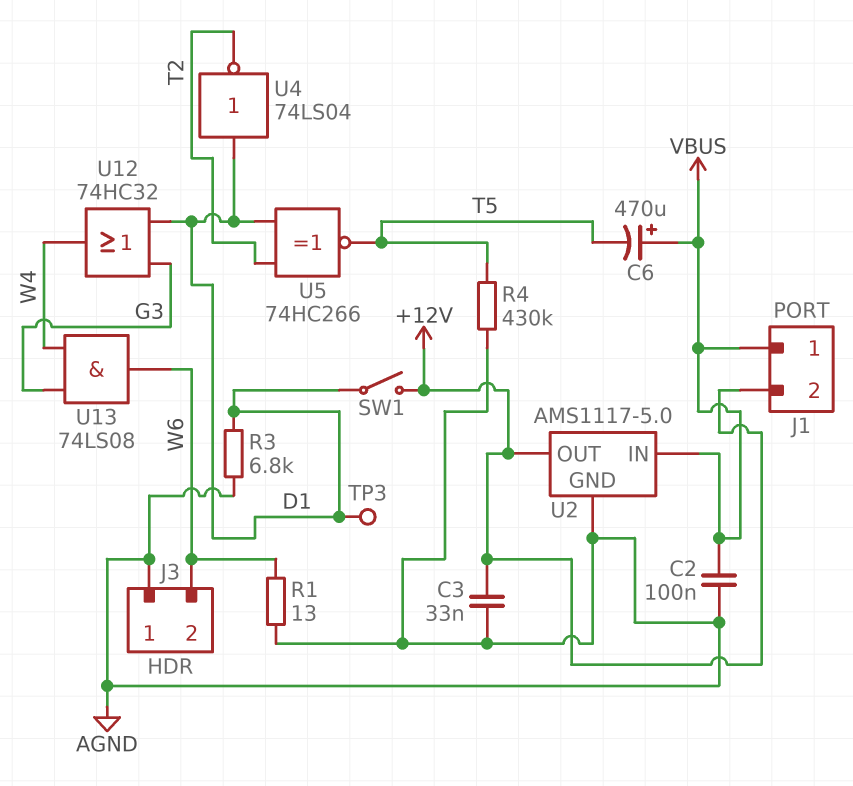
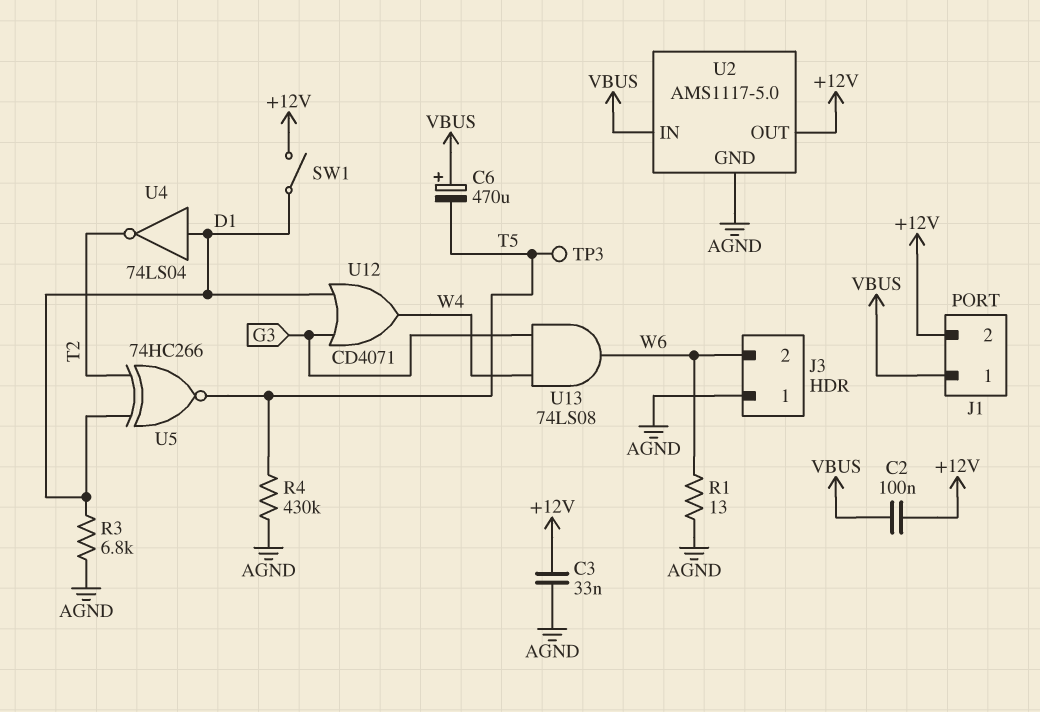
C2: 100nF (AGND, VBUS) -> 100nF (+12V, VBUS)
TP3: test point (D1) -> test point (T5)
U12: OR 74HC32 (in D1, in G3, out W4) -> OR CD4071 (in D1, in G3, out W4)

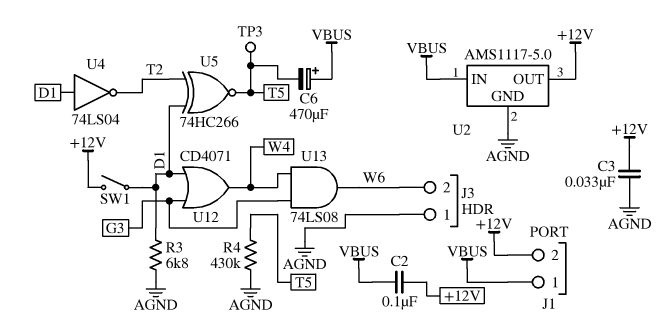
R1: 13 (AGND, W6) -> none

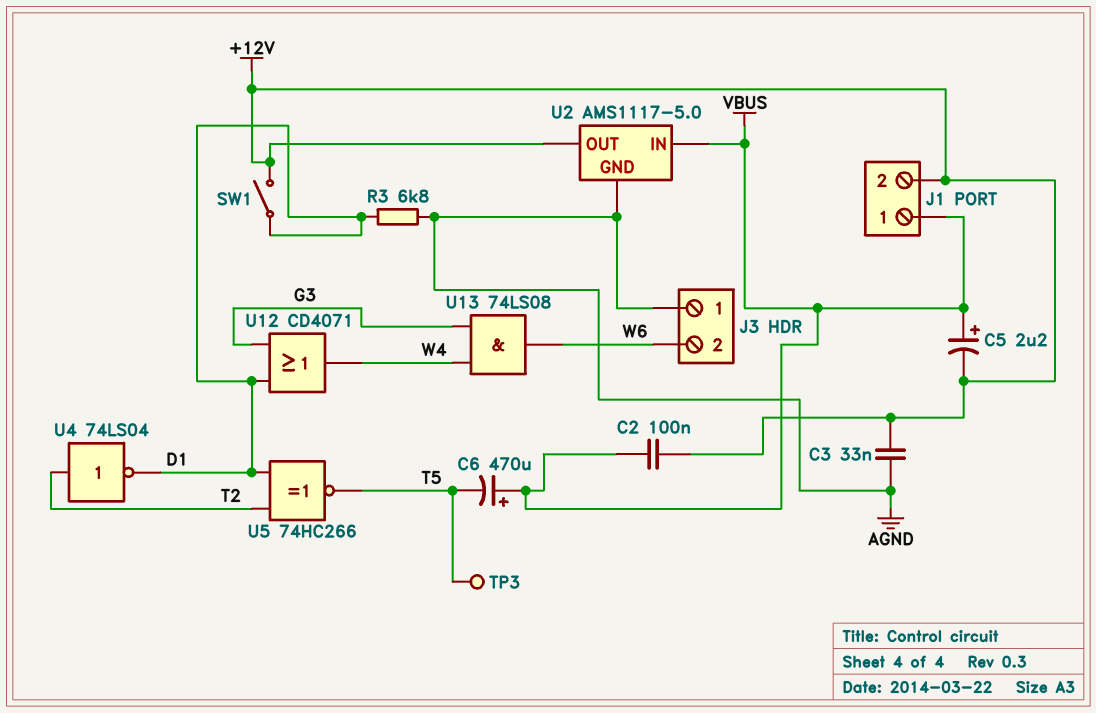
C5: none -> 2.2uF (plus VBUS, minus +12V)
R4: 430k (AGND, T5) -> none
U4: NOT 74LS04 (in D1, out T2) -> NOT 74LS04 (in T2, out D1)

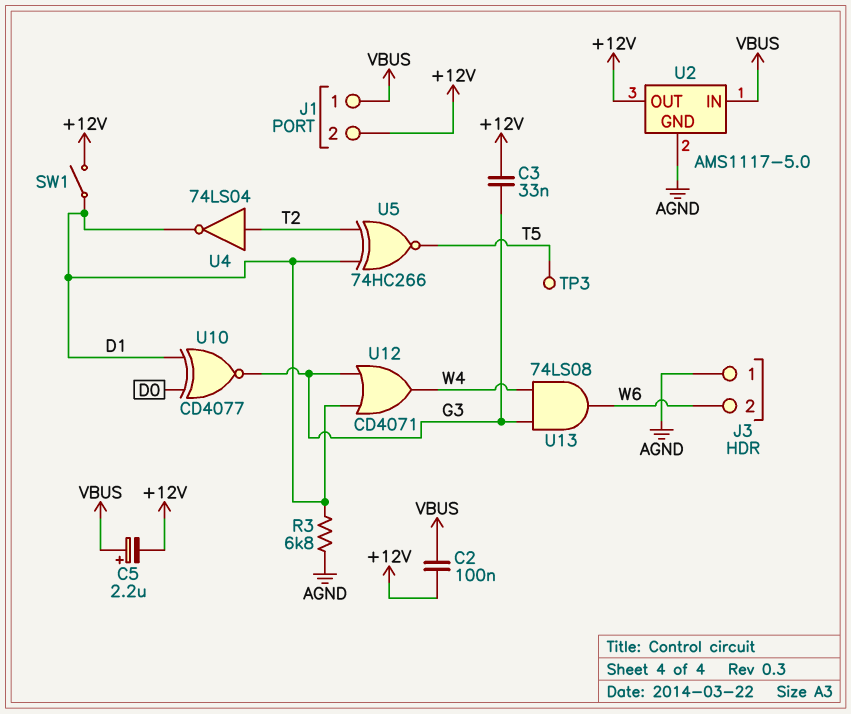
C3: 33nF (+12V, AGND) -> 33nF (+12V, G3)
C6: 470uF (plus VBUS, minus T5) -> none
U10: none -> XNOR CD4077 (in D0, in D1, out G3)

